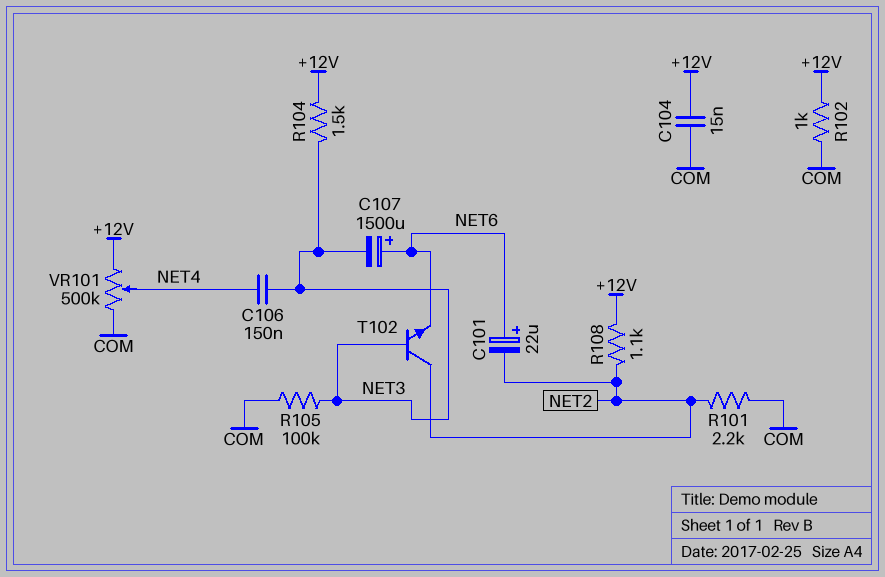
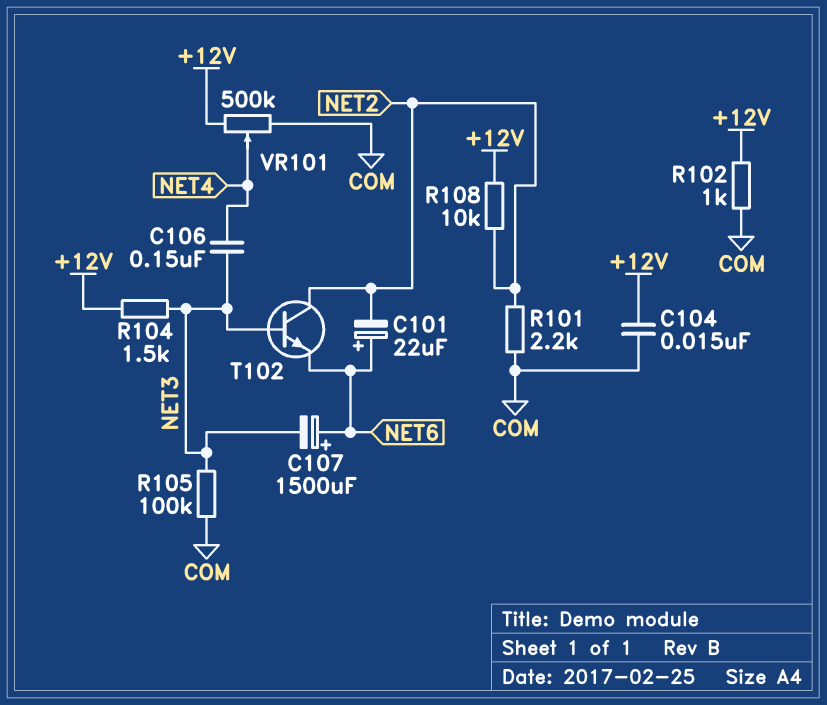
R108: 1.1k (+12V, NET2) -> 10k (+12V, NET2)

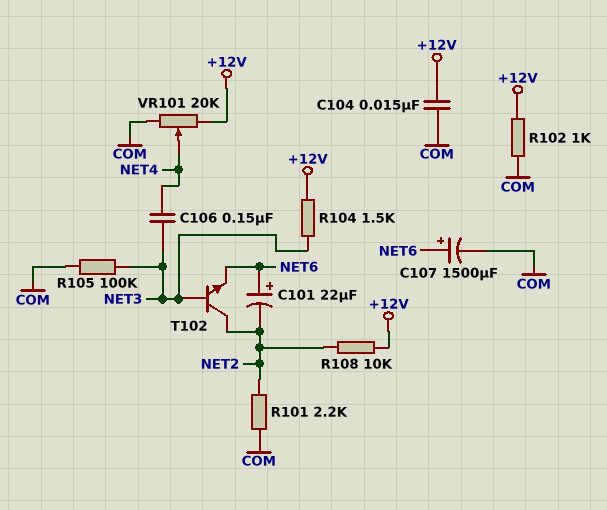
C107: 1500uF (plus NET6, minus NET3) -> 1500uF (plus NET6, minus COM)
VR101: 500k (+12V, COM, wiper NET4) -> 20k (+12V, COM, wiper NET4)

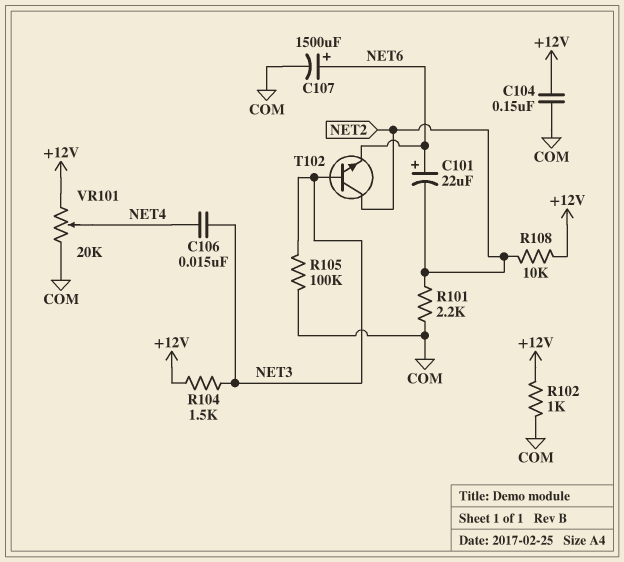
C104: 15nF (+12V, COM) -> 150nF (+12V, COM)
C106: 150nF (NET3, NET4) -> 15nF (NET3, NET4)

